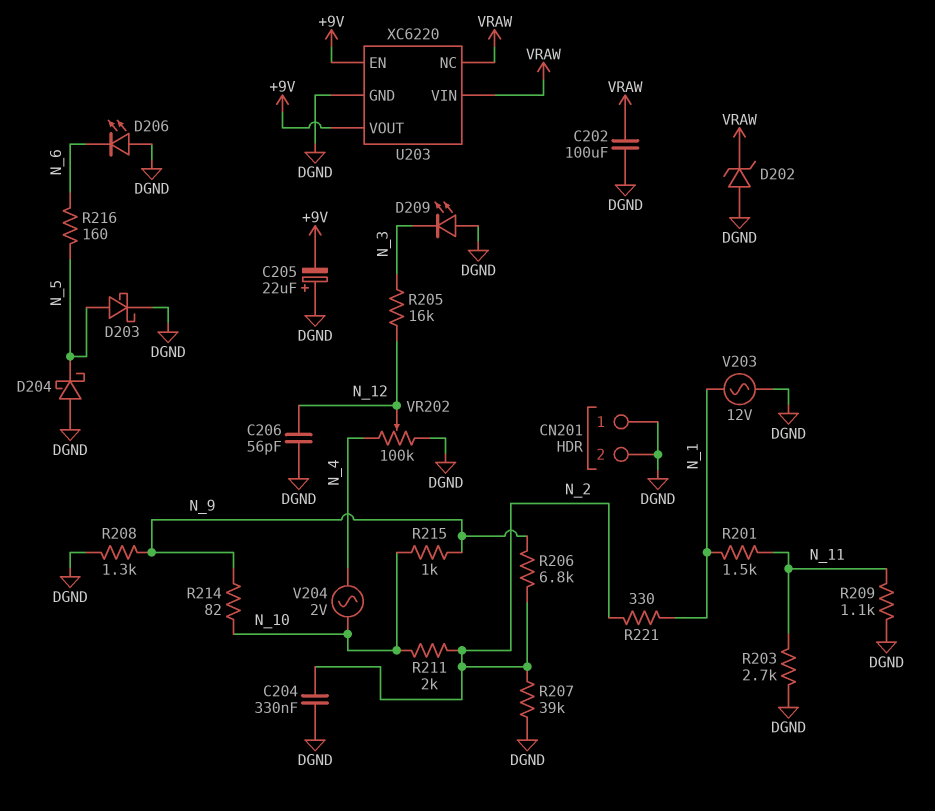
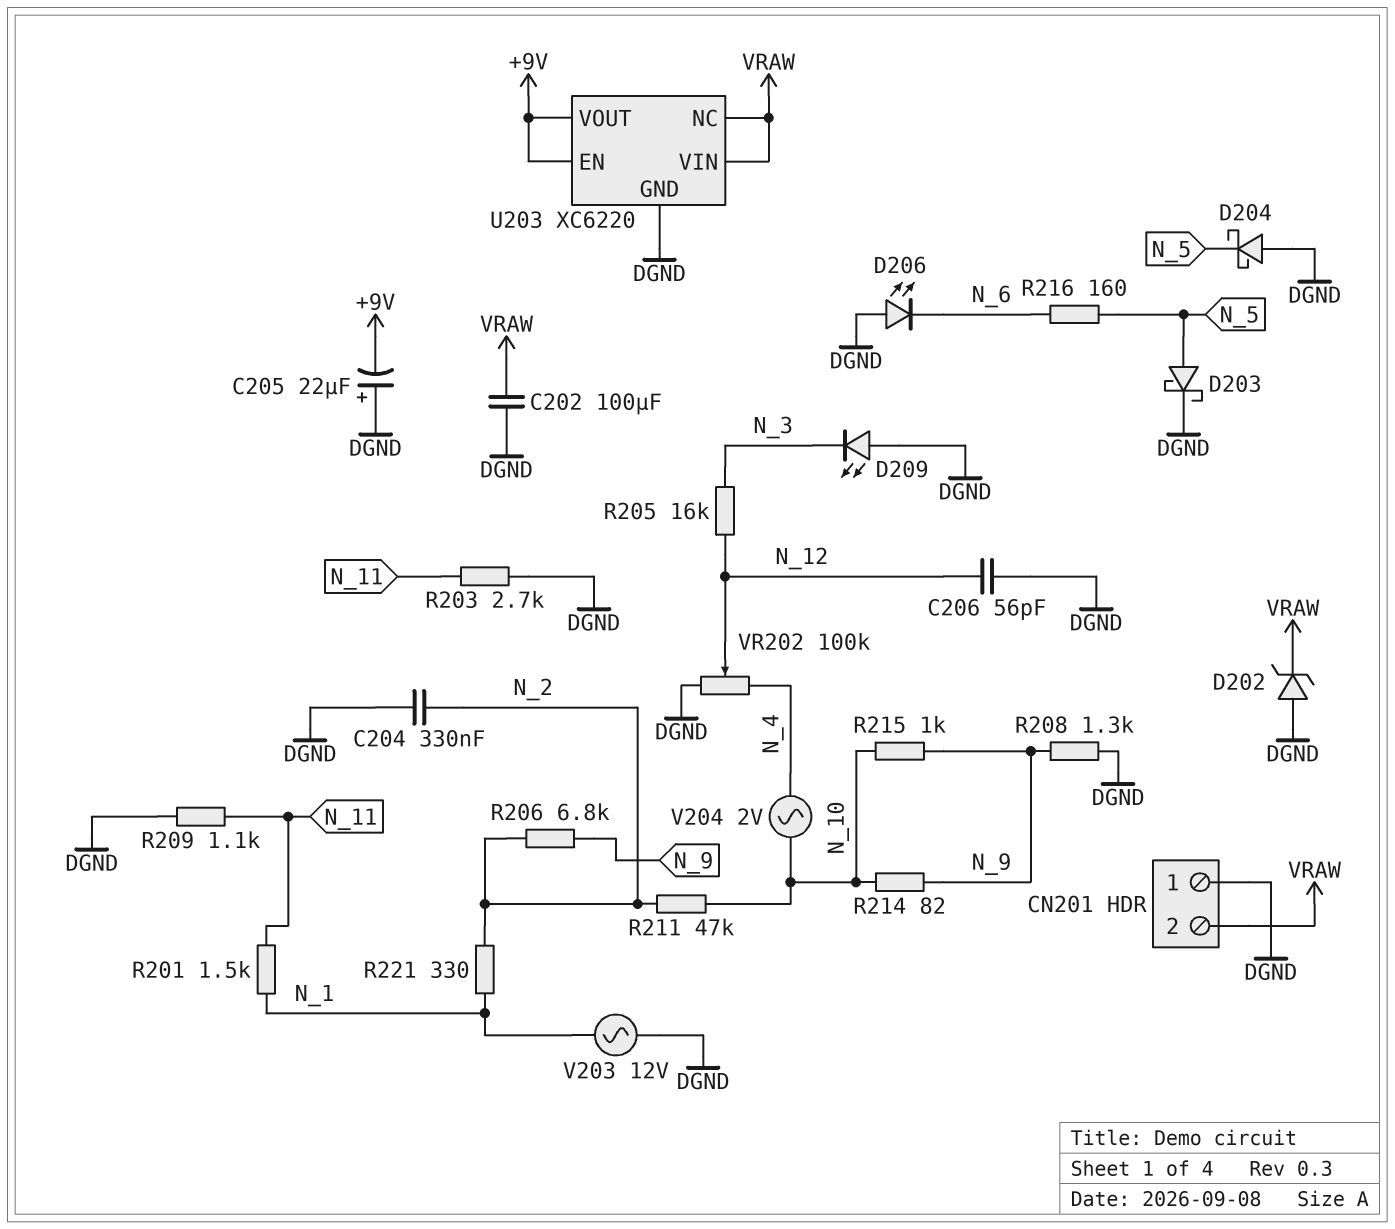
CN201 pin 2: DGND -> VRAW
R207: 39k (DGND, N_2) -> none
R211: 2k (N_2, N_10) -> 47k (N_2, N_10)

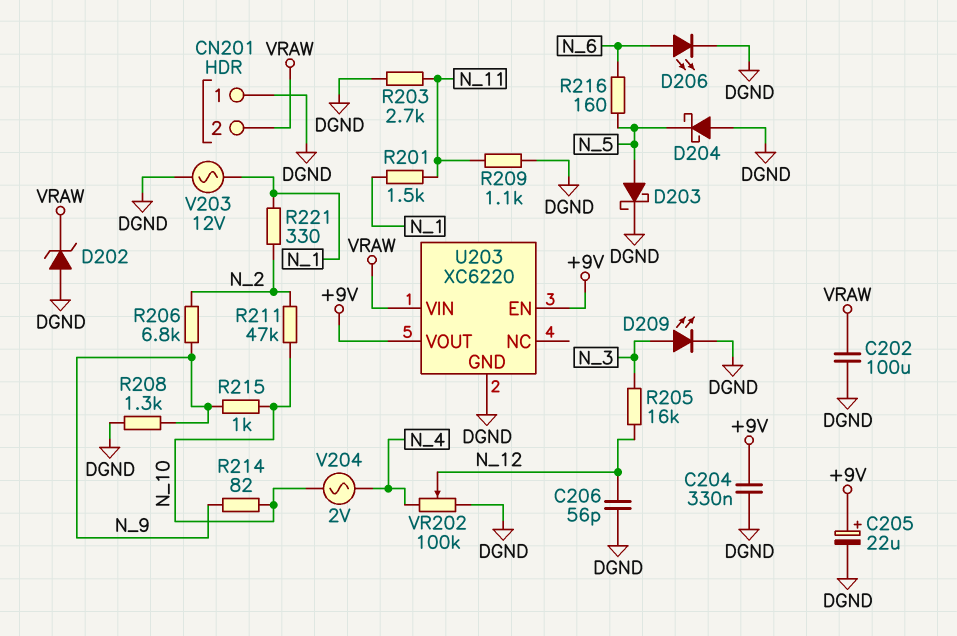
C204: 330nF (DGND, N_2) -> 330nF (+9V, DGND)
C205: 22uF (plus DGND, minus +9V) -> 22uF (plus +9V, minus DGND)
D206: LED (A DGND, K N_6) -> LED (A N_6, K DGND)
D209: LED (A DGND, K N_3) -> LED (A N_3, K DGND)
U203 pin NC: VRAW -> none

